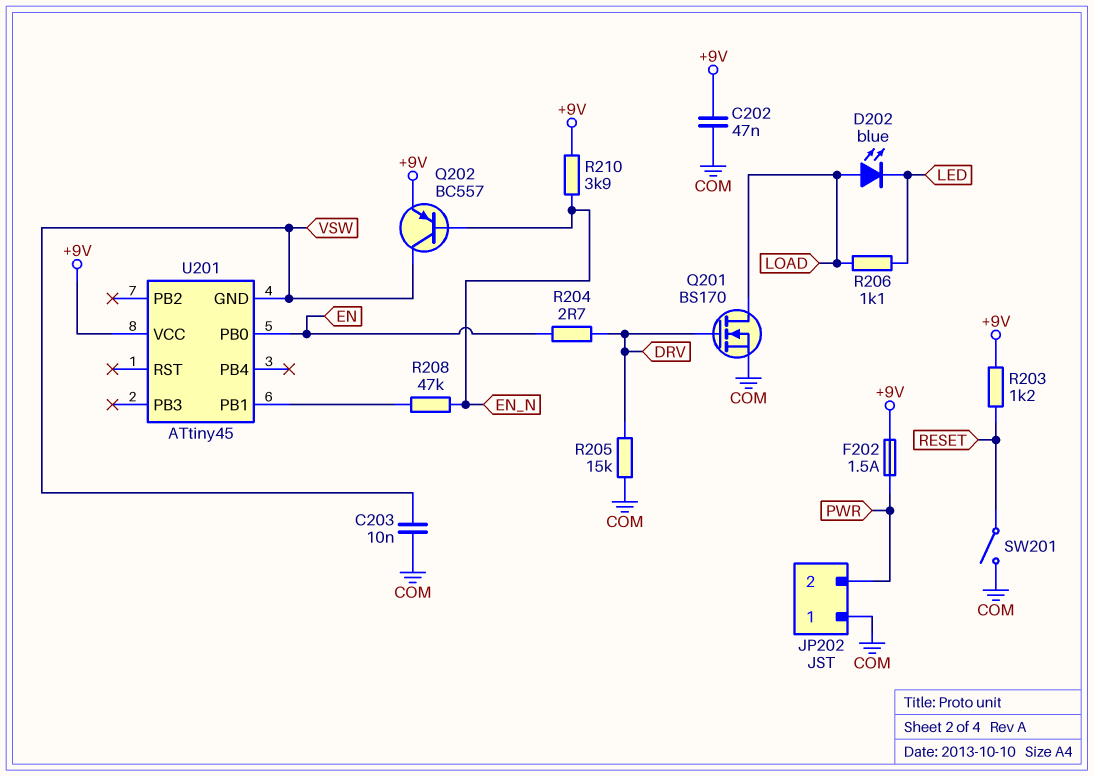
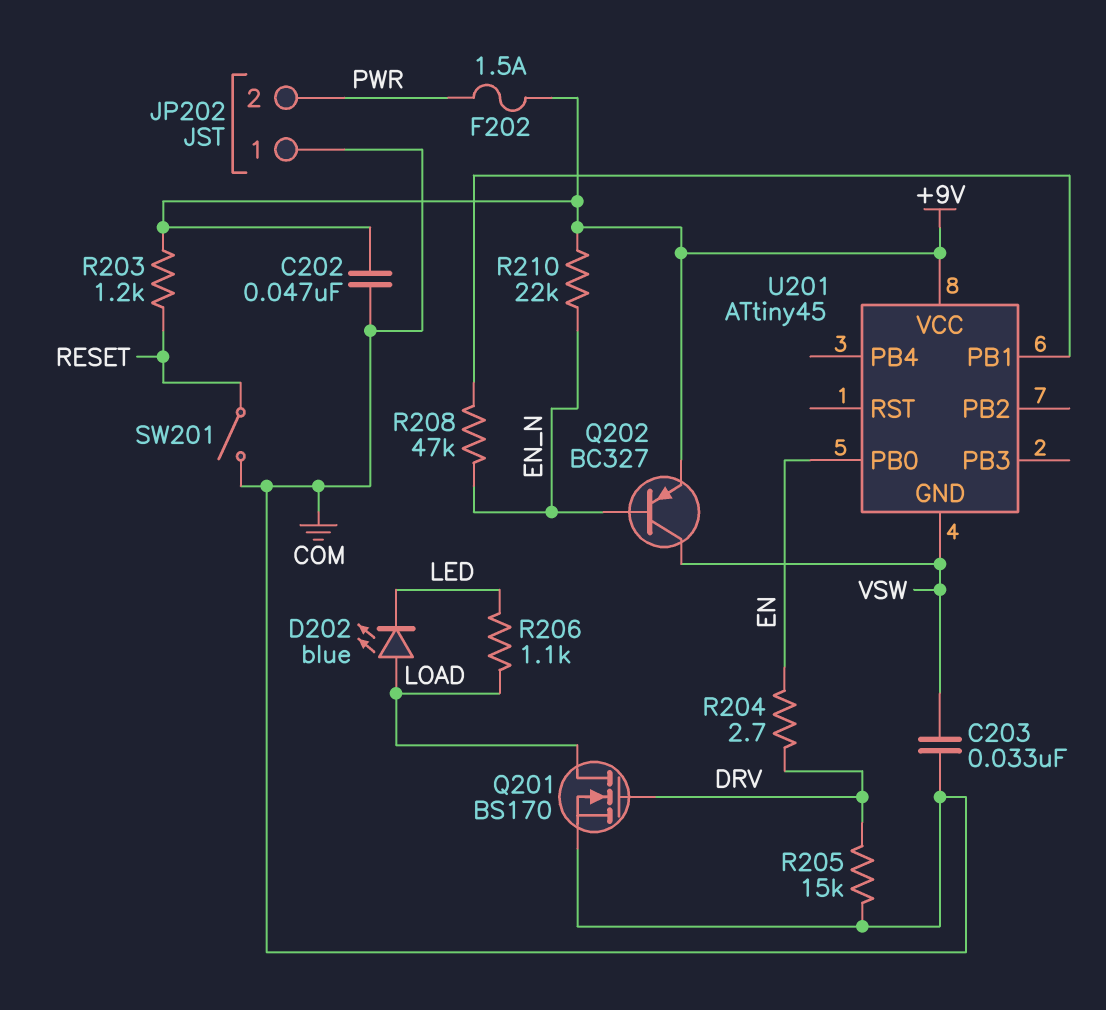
C203: 10nF (COM, VSW) -> 33nF (COM, VSW)
Q202: PNP BC557 (B EN_N, C VSW, E +9V) -> PNP BC327 (B EN_N, C VSW, E +9V)
R210: 3.9k (+9V, EN_N) -> 22k (+9V, EN_N)

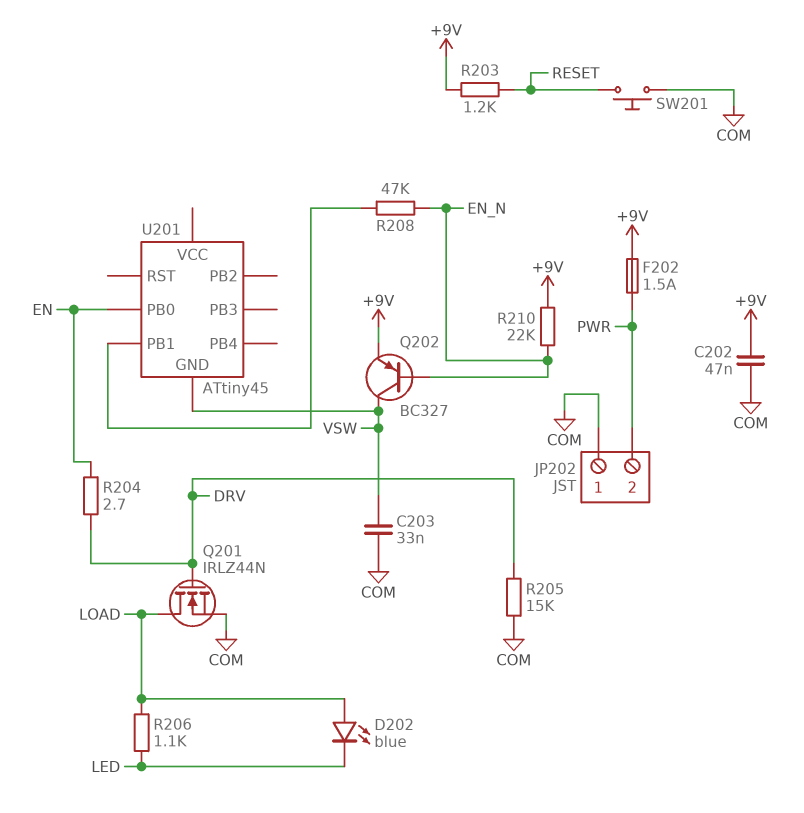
Q201: NMOS BS170 (G DRV, D LOAD, S COM) -> NMOS IRLZ44N (G DRV, D LOAD, S COM)
SW201: switch (COM, RESET) -> button (COM, RESET)
U201 pin VCC: +9V -> none

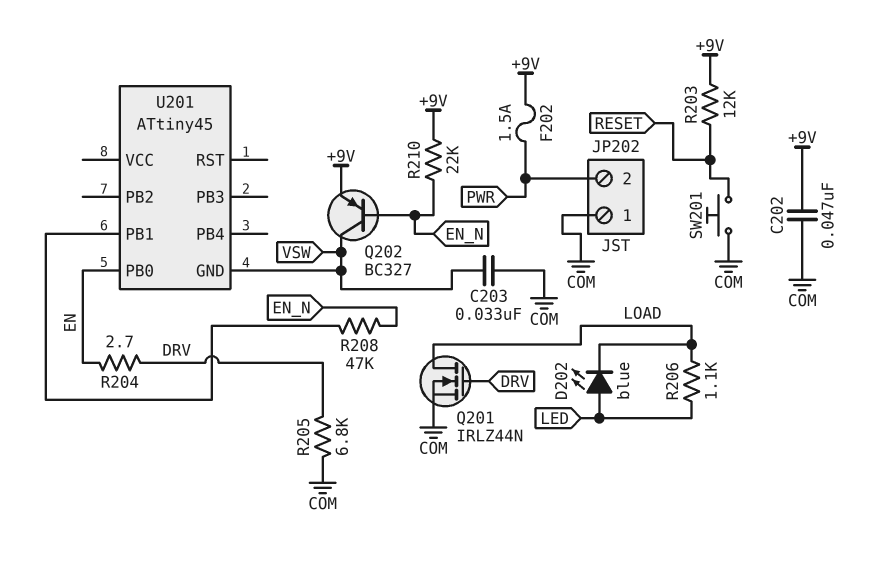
D202: LED blue (A LOAD, K LED) -> LED blue (A LED, K LOAD)
R203: 1.2k (+9V, RESET) -> 12k (+9V, RESET)
R205: 15k (COM, DRV) -> 6.8k (COM, DRV)

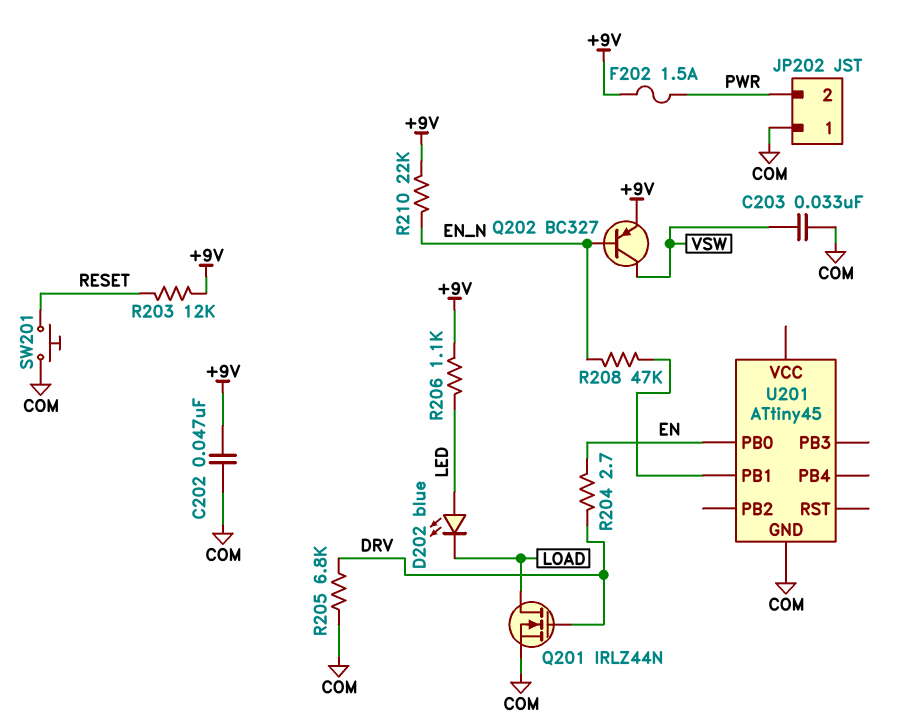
R206: 1.1k (LED, LOAD) -> 1.1k (+9V, LED)
U201 pin GND: VSW -> COM

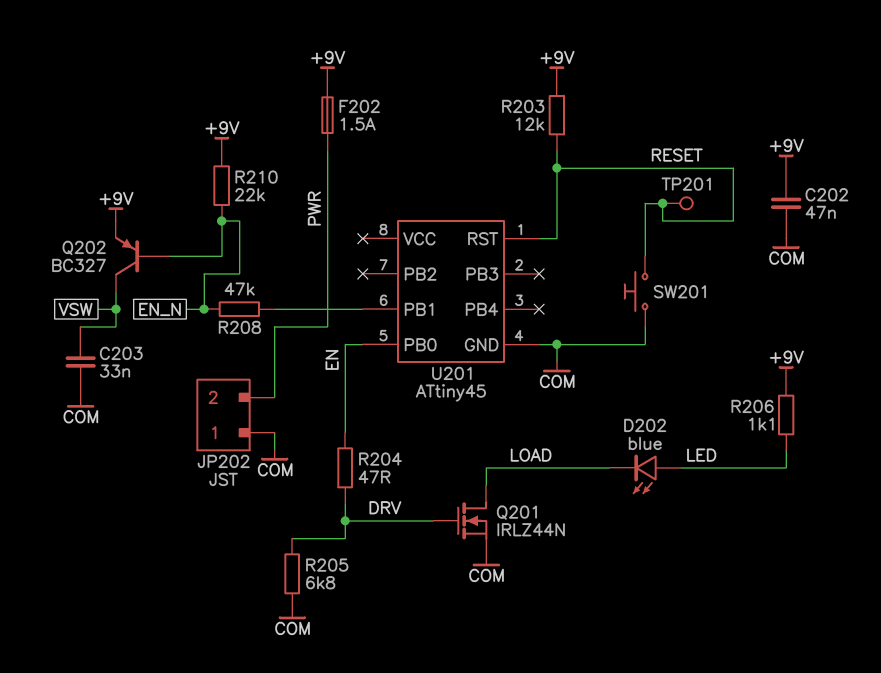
R204: 2.7 (DRV, EN) -> 47 (DRV, EN)
TP201: none -> test point (RESET)
U201 pin RST: none -> RESET

